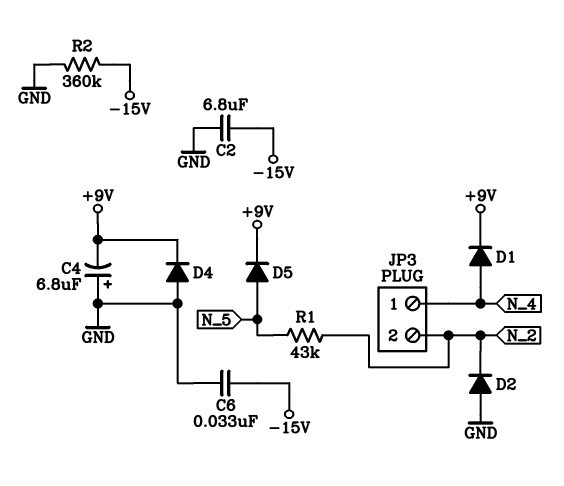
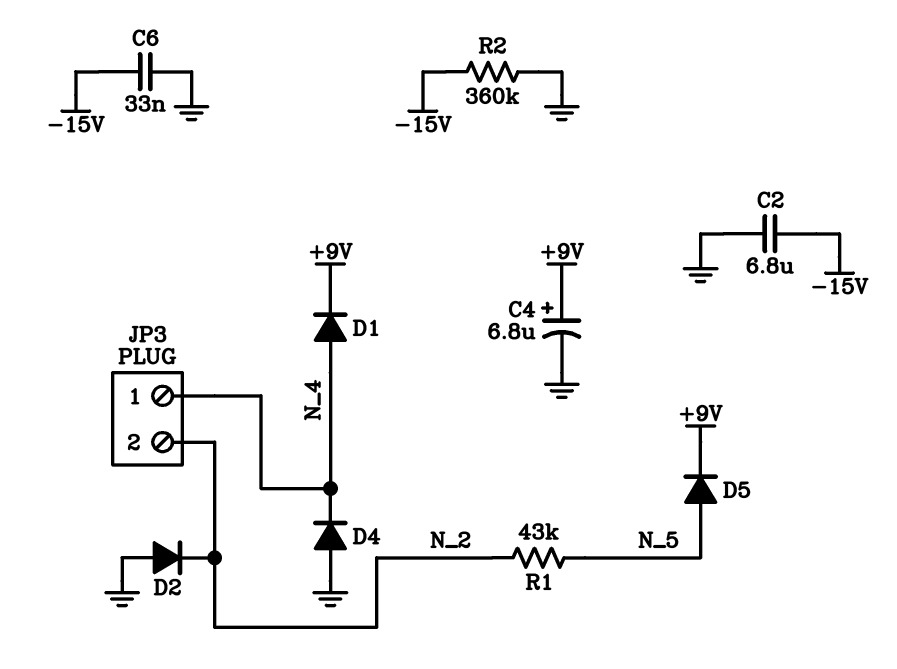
C4: 6.8uF (plus GND, minus +9V) -> 6.8uF (plus +9V, minus GND)
D4: diode (A GND, K +9V) -> diode (A GND, K N_4)

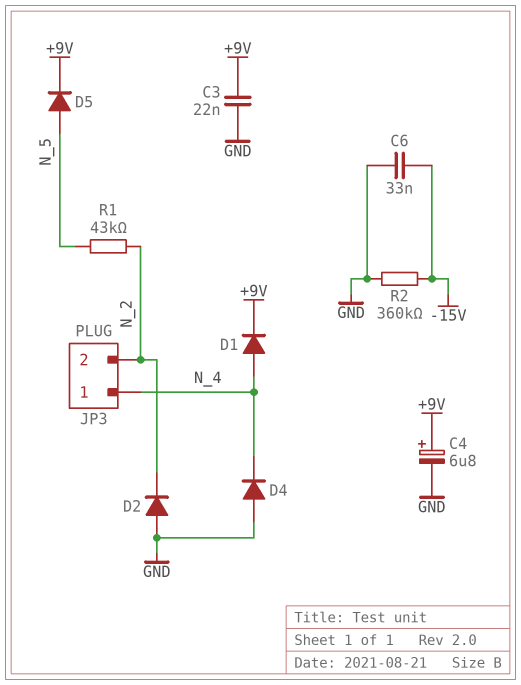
C2: 6.8uF (-15V, GND) -> none
C3: none -> 22nF (+9V, GND)

